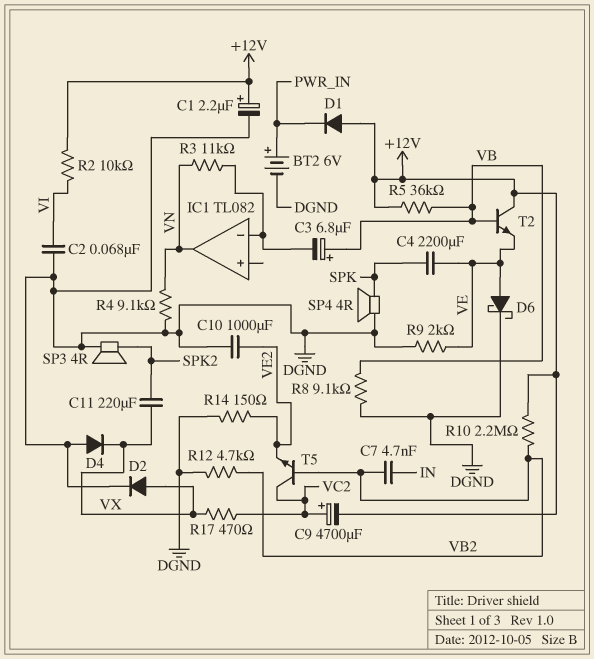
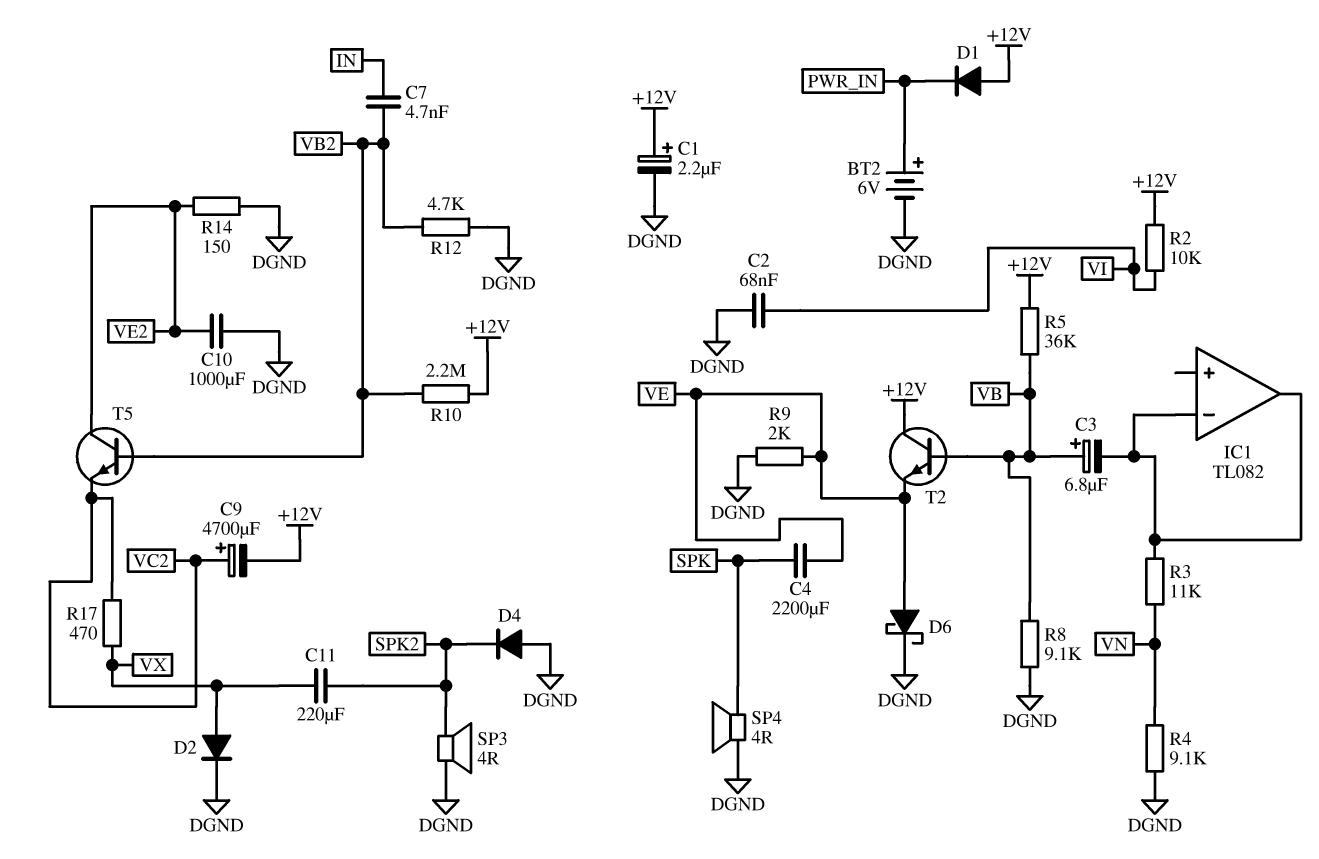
D4: diode (A DGND, K VX) -> diode (A DGND, K SPK2)
IC1 pin out: VN -> IC1/in-
T5: NPN (B VB2, C VC2, E VE2) -> NPN (B VB2, C VE2, E VC2)

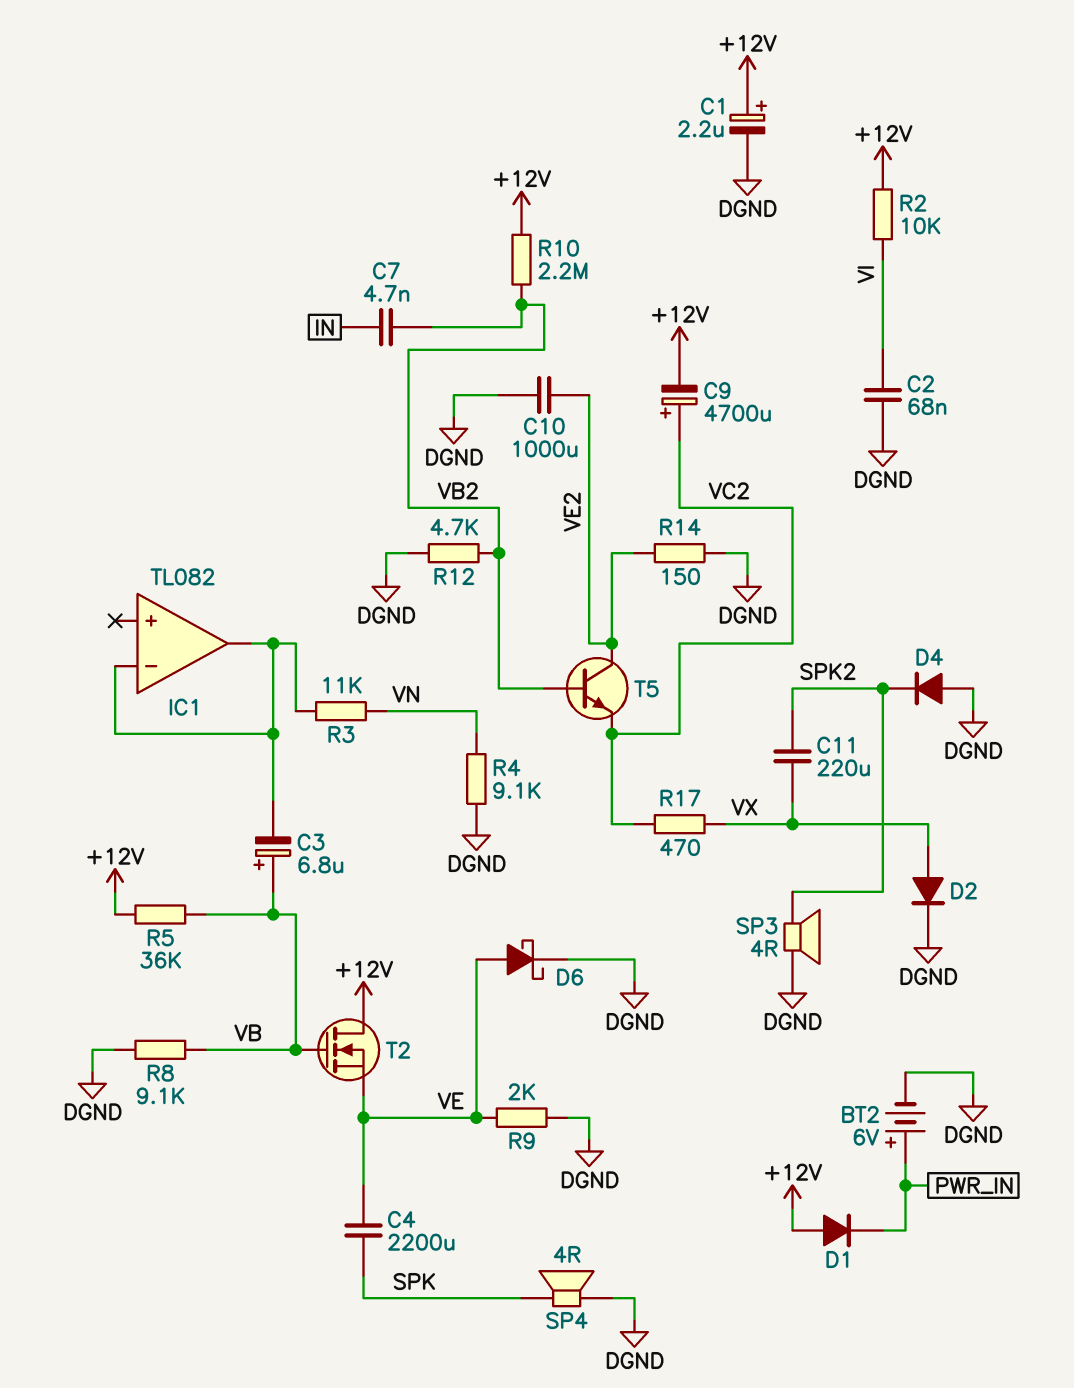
T2: NPN (B VB, C +12V, E VE) -> NMOS (G VB, D +12V, S VE)

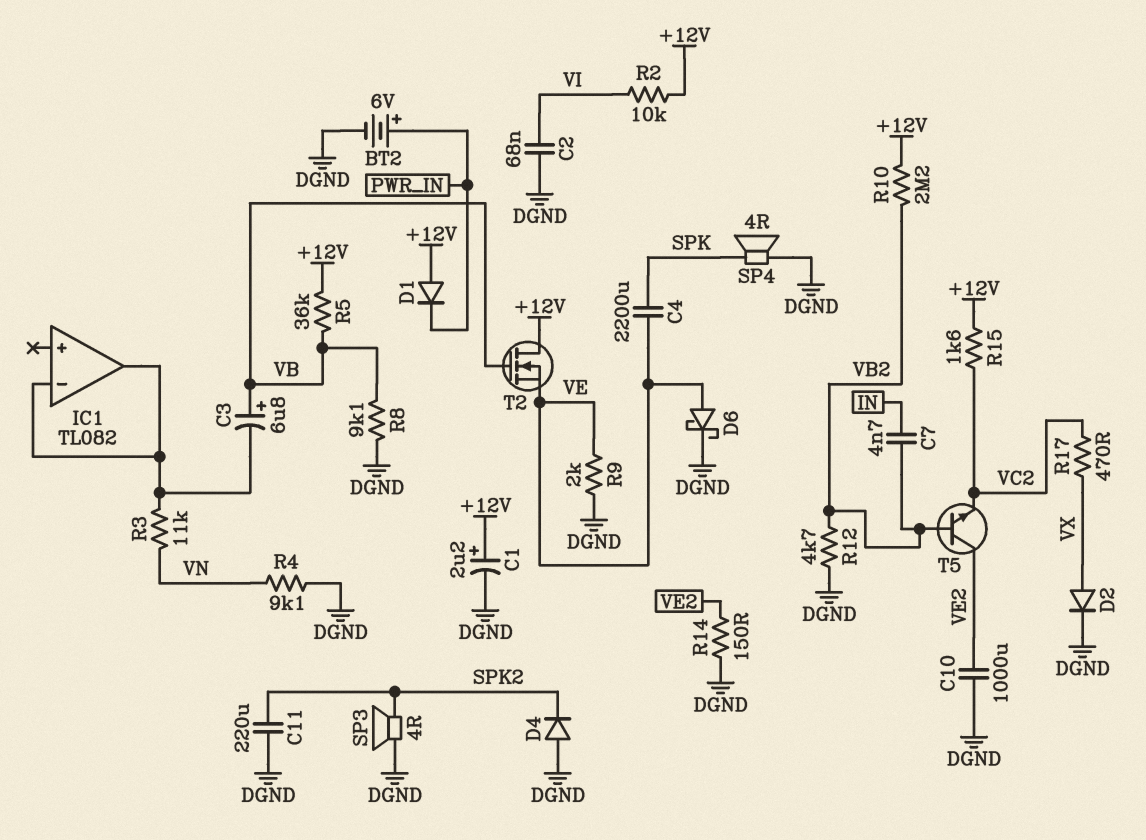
C9: 4700uF (plus VC2, minus +12V) -> none
C11: 220uF (SPK2, VX) -> 220uF (DGND, SPK2)
R15: none -> 1.6k (+12V, VC2)

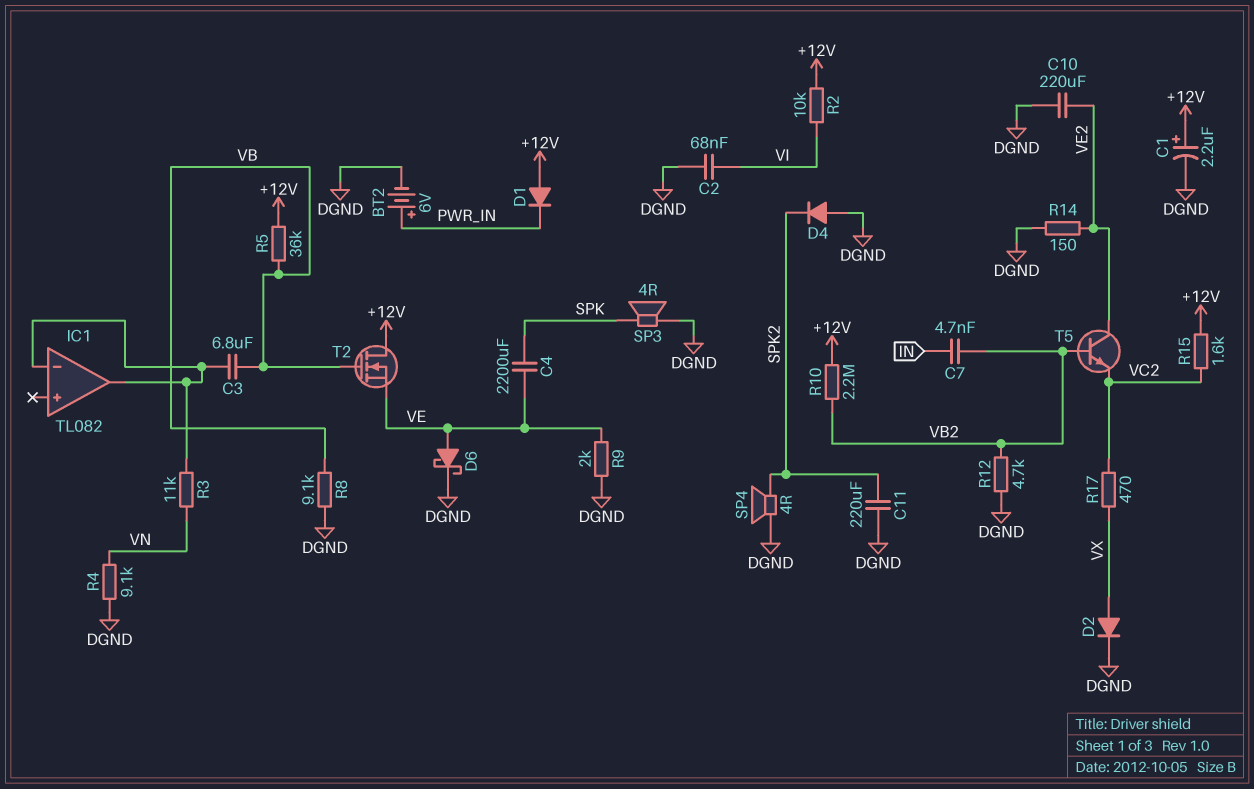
C3: 6.8uF (plus VB, minus IC1/in-) -> 6.8uF (IC1/in-, VB)
C10: 1000uF (DGND, VE2) -> 220uF (DGND, VE2)
SP3: speaker 4R (DGND, SPK2) -> speaker 4R (DGND, SPK)
SP4: speaker 4R (DGND, SPK) -> speaker 4R (DGND, SPK2)

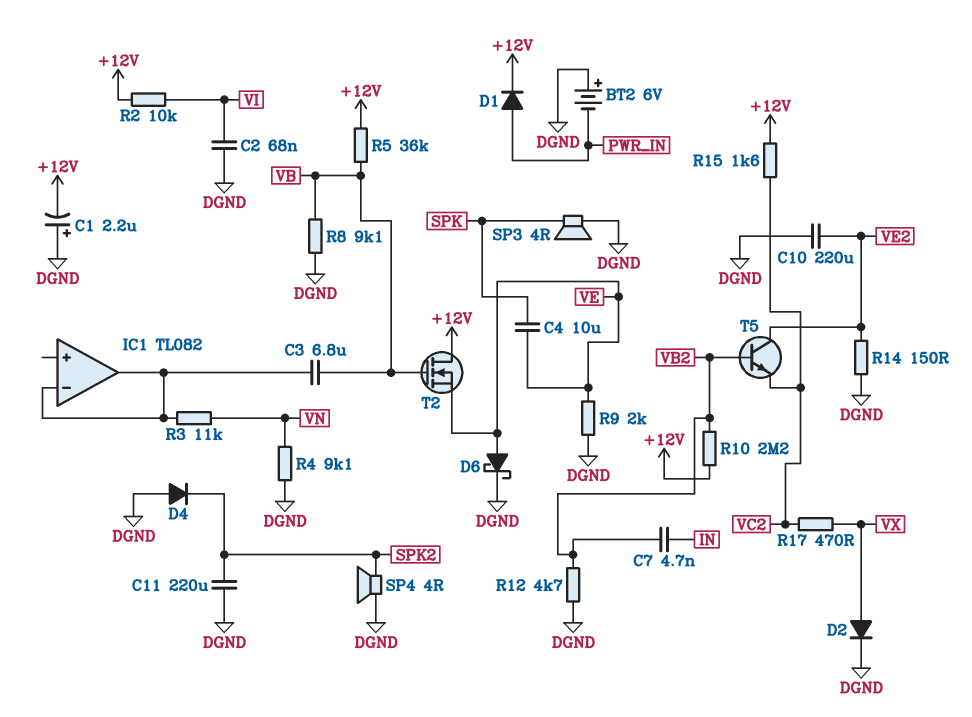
BT2: 6V (plus PWR_IN, minus DGND) -> 6V (plus DGND, minus PWR_IN)
C1: 2.2uF (plus +12V, minus DGND) -> 2.2uF (plus DGND, minus +12V)
C4: 2200uF (SPK, VE) -> 10uF (SPK, VE)
D1: diode (A +12V, K PWR_IN) -> diode (A PWR_IN, K +12V)

